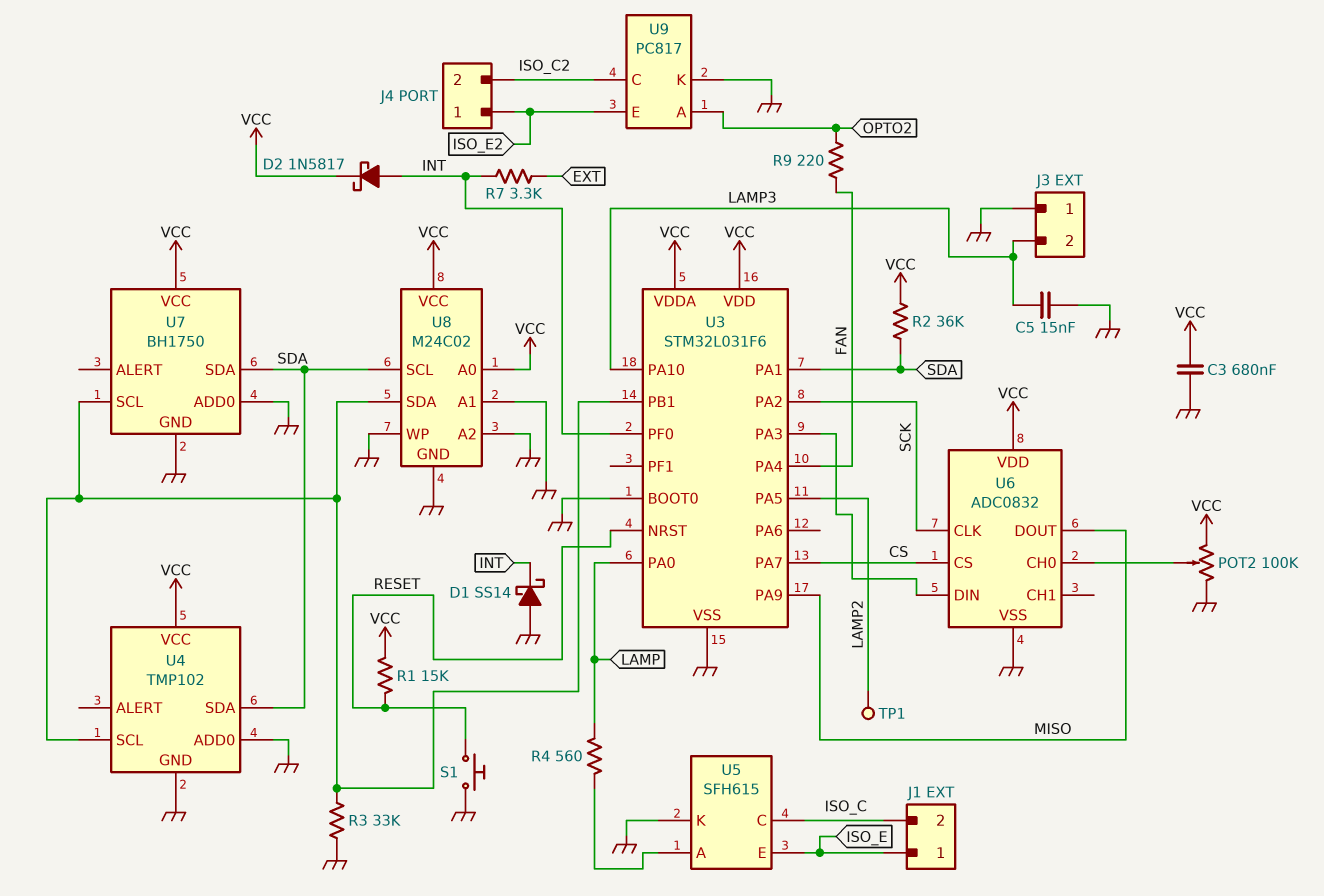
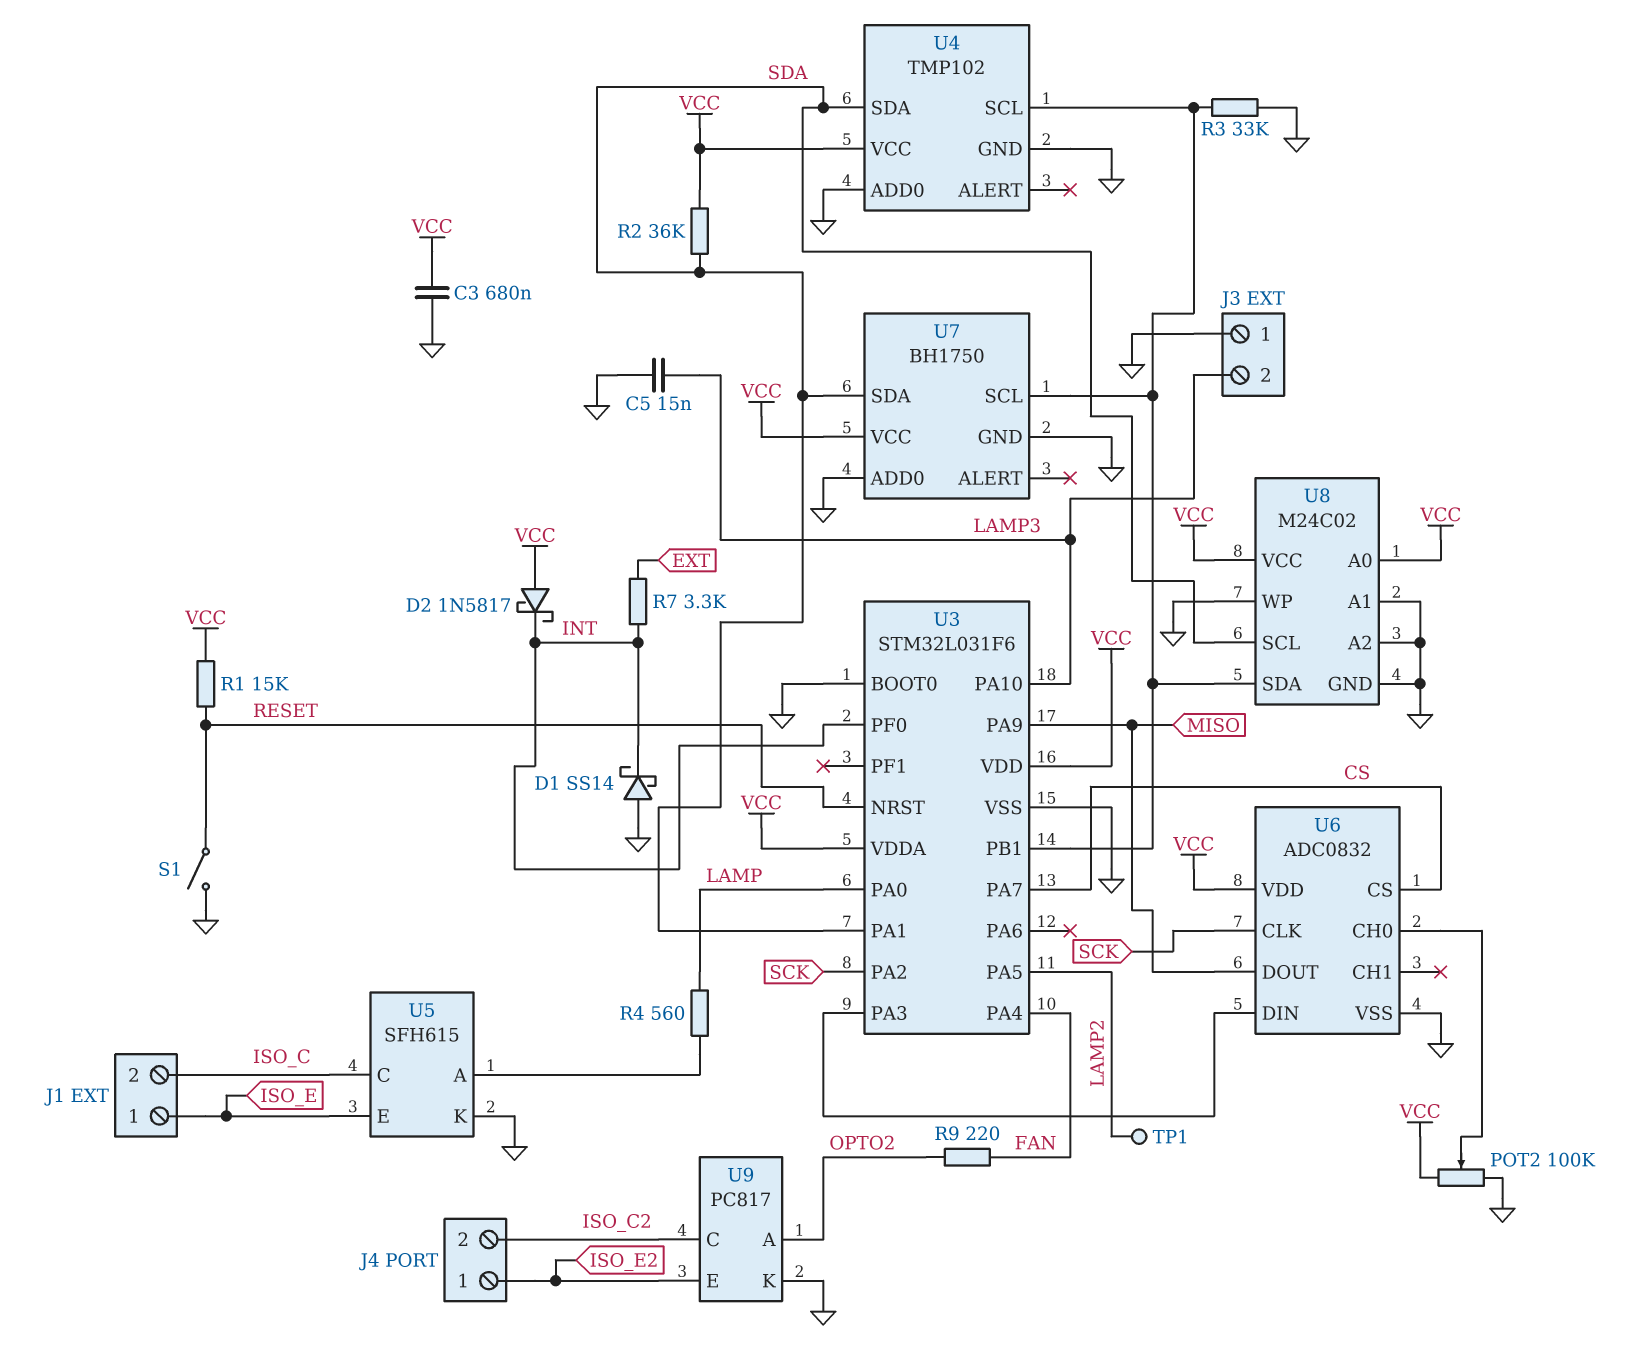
D2: schottky 1N5817 (A INT, K VCC) -> schottky 1N5817 (A VCC, K INT)
S1: button (GND, RESET) -> switch (GND, RESET)

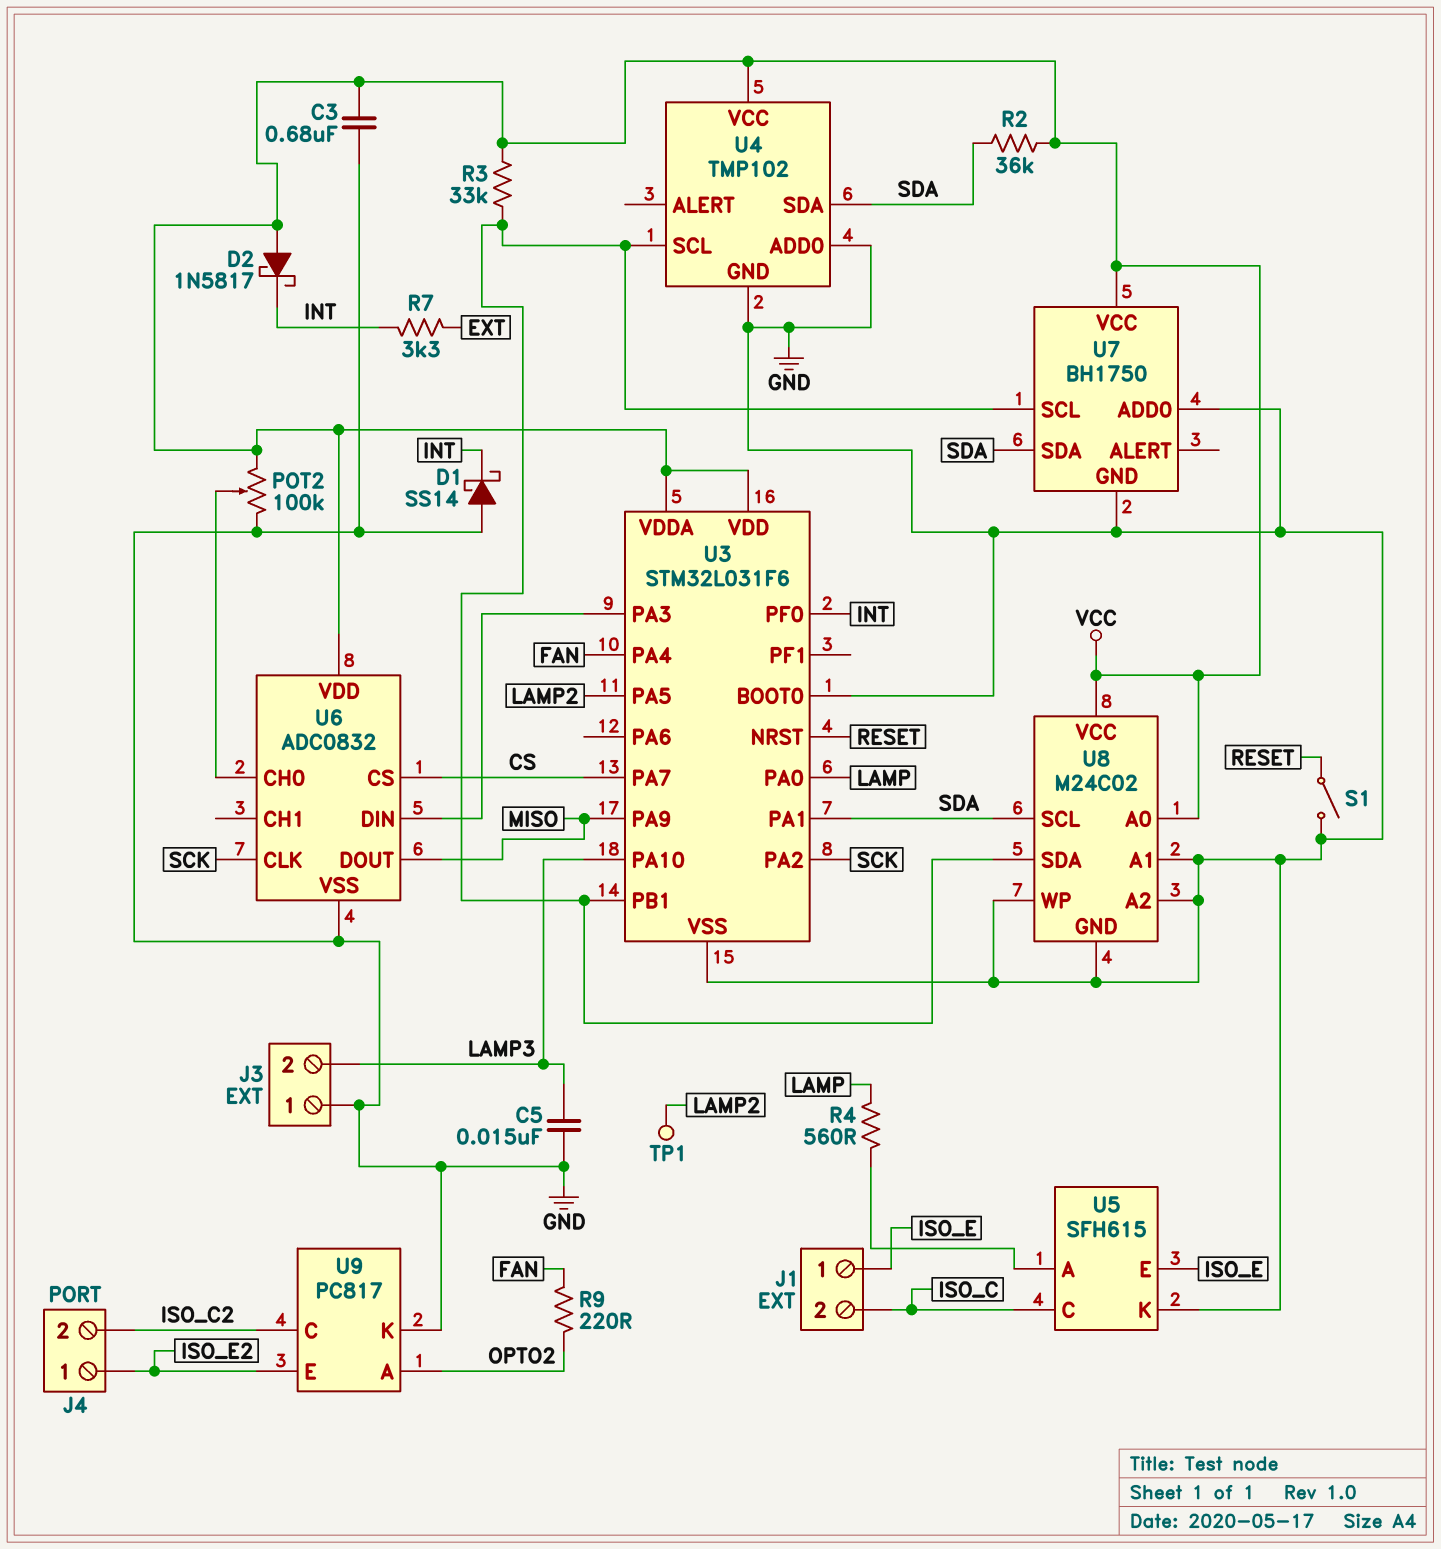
R1: 15k (RESET, VCC) -> none
R3: 33k (GND, U3/PB1) -> 33k (U3/PB1, VCC)

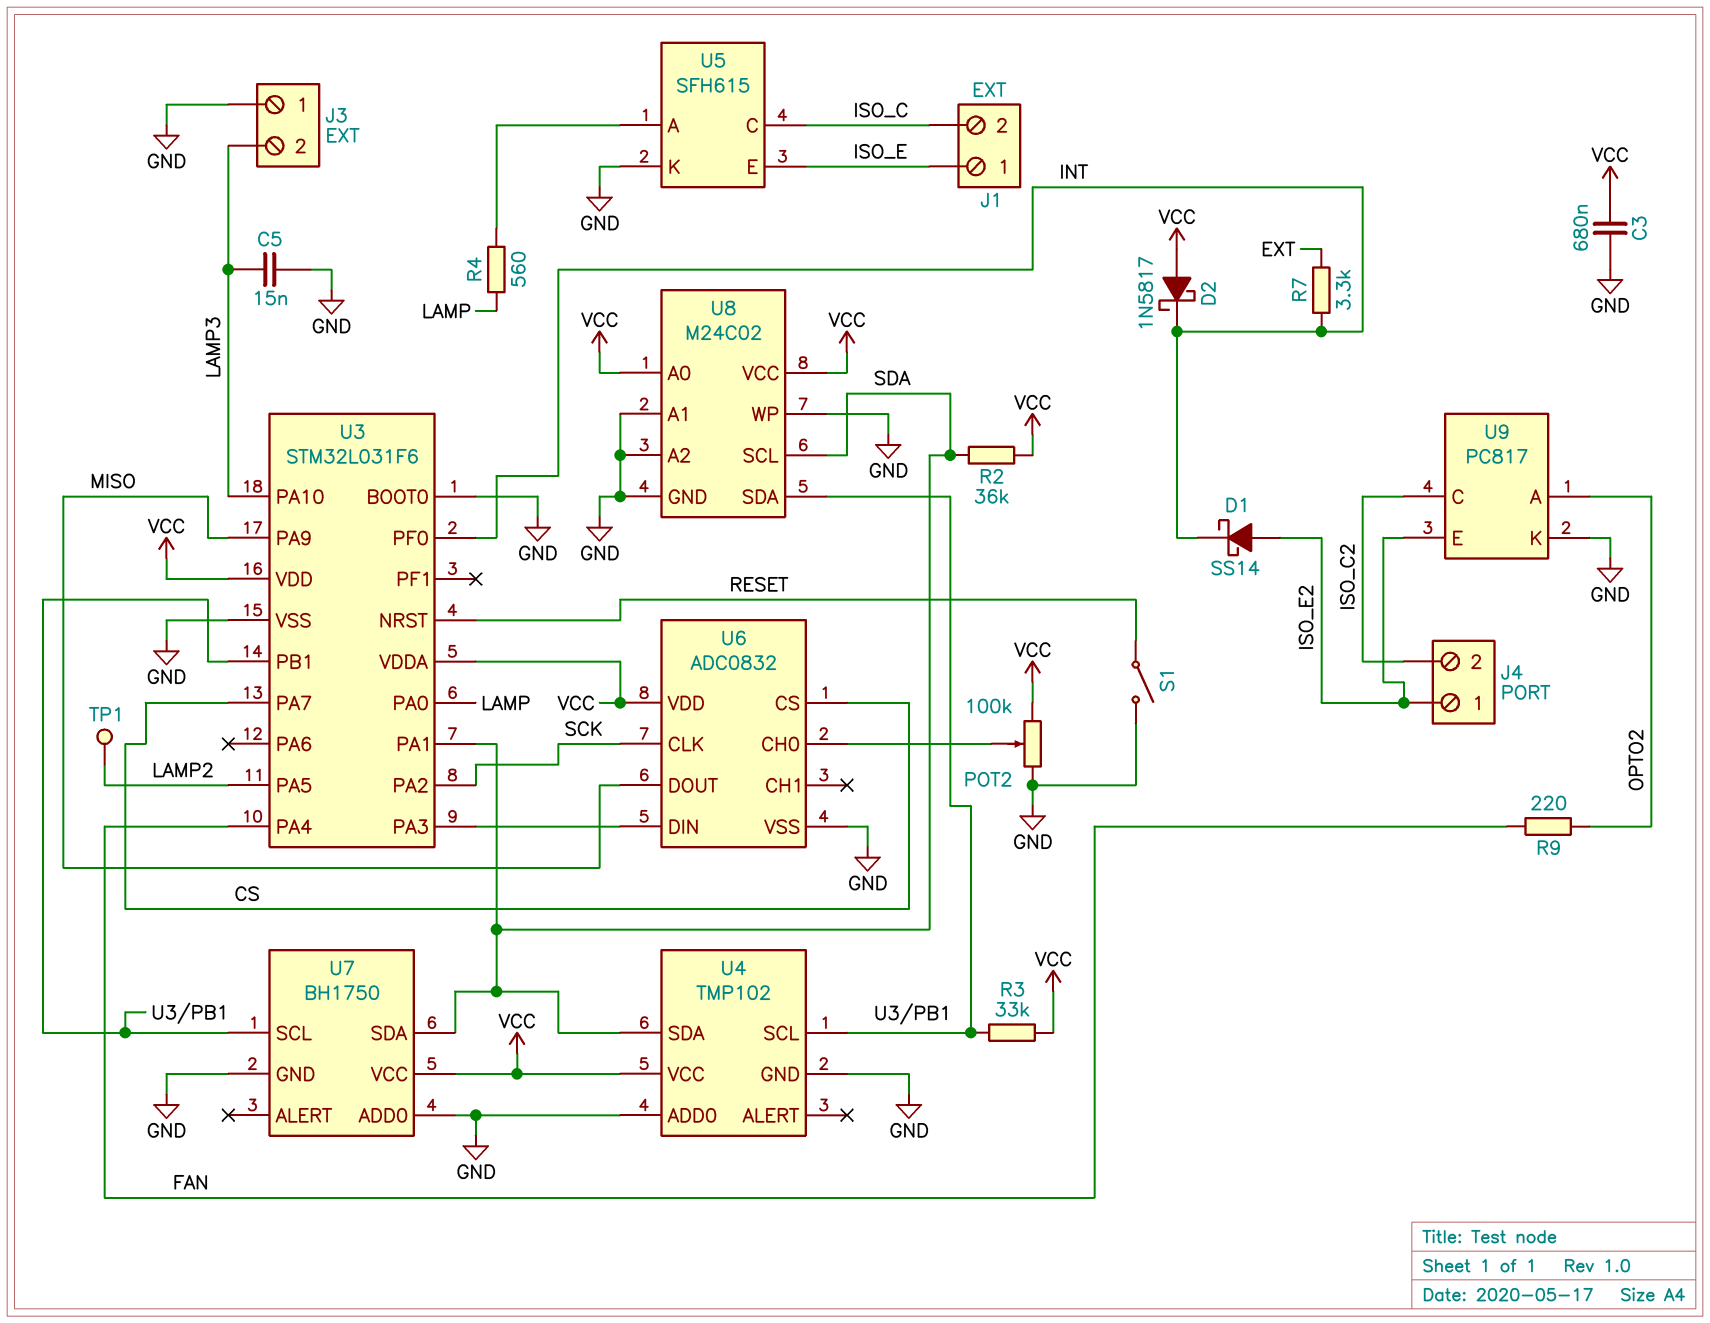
D1: schottky SS14 (A GND, K INT) -> schottky SS14 (A ISO_E2, K INT)

